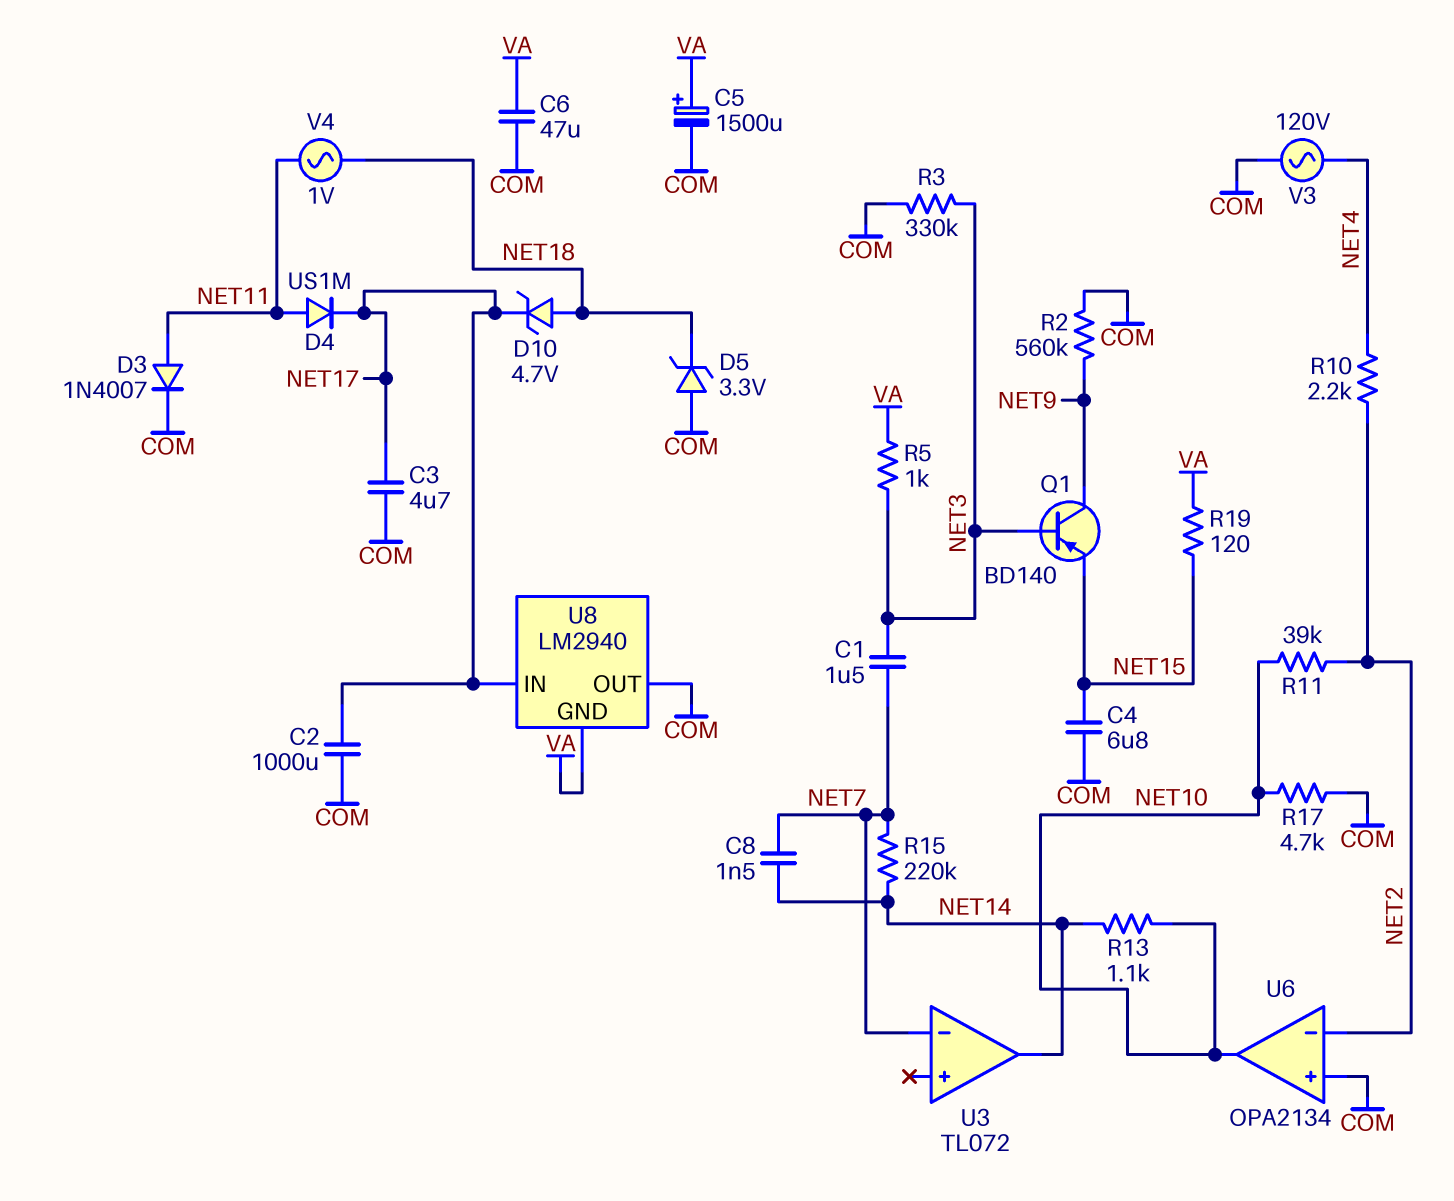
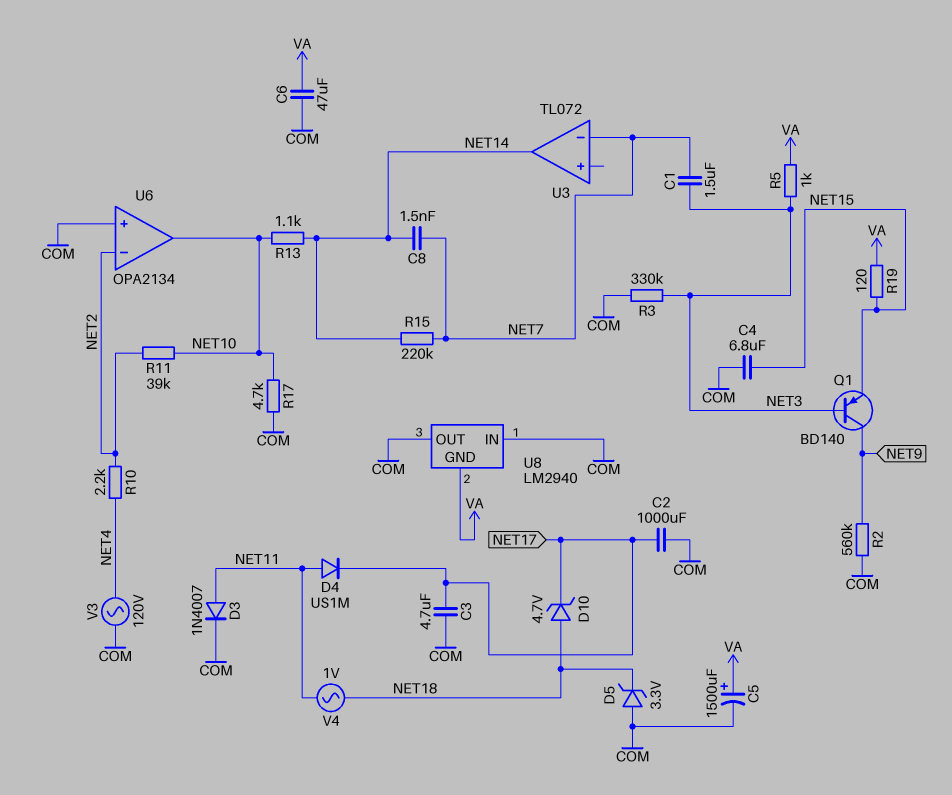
U8 pin IN: NET17 -> COM

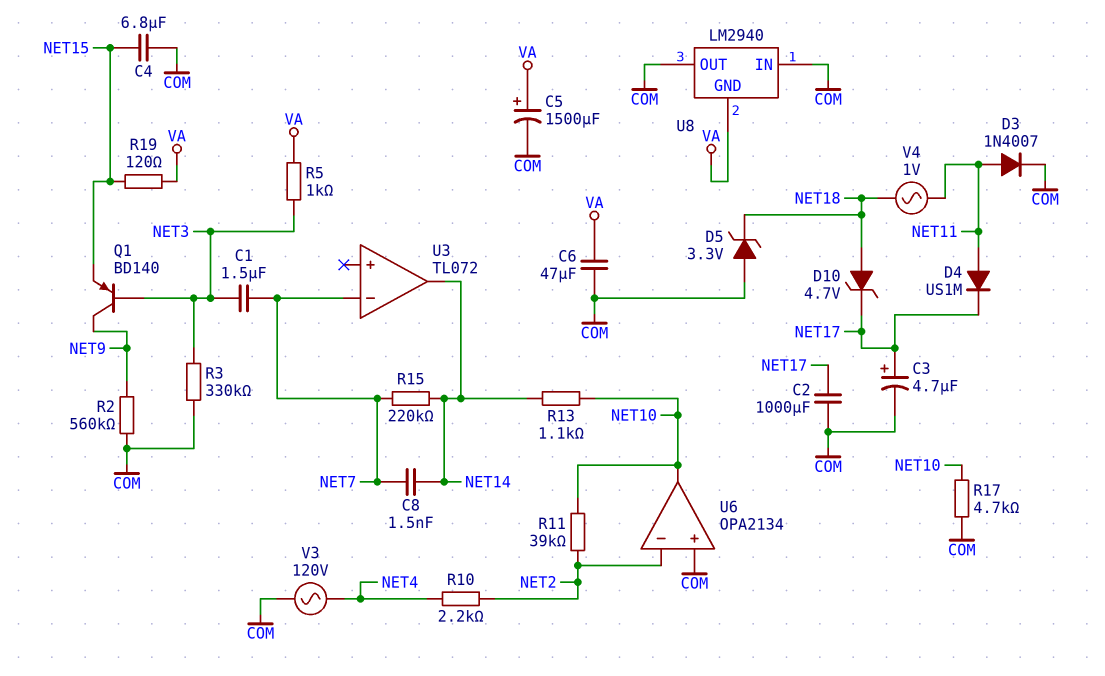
C3: 4.7uF (COM, NET17) -> 4.7uF (plus NET17, minus COM)

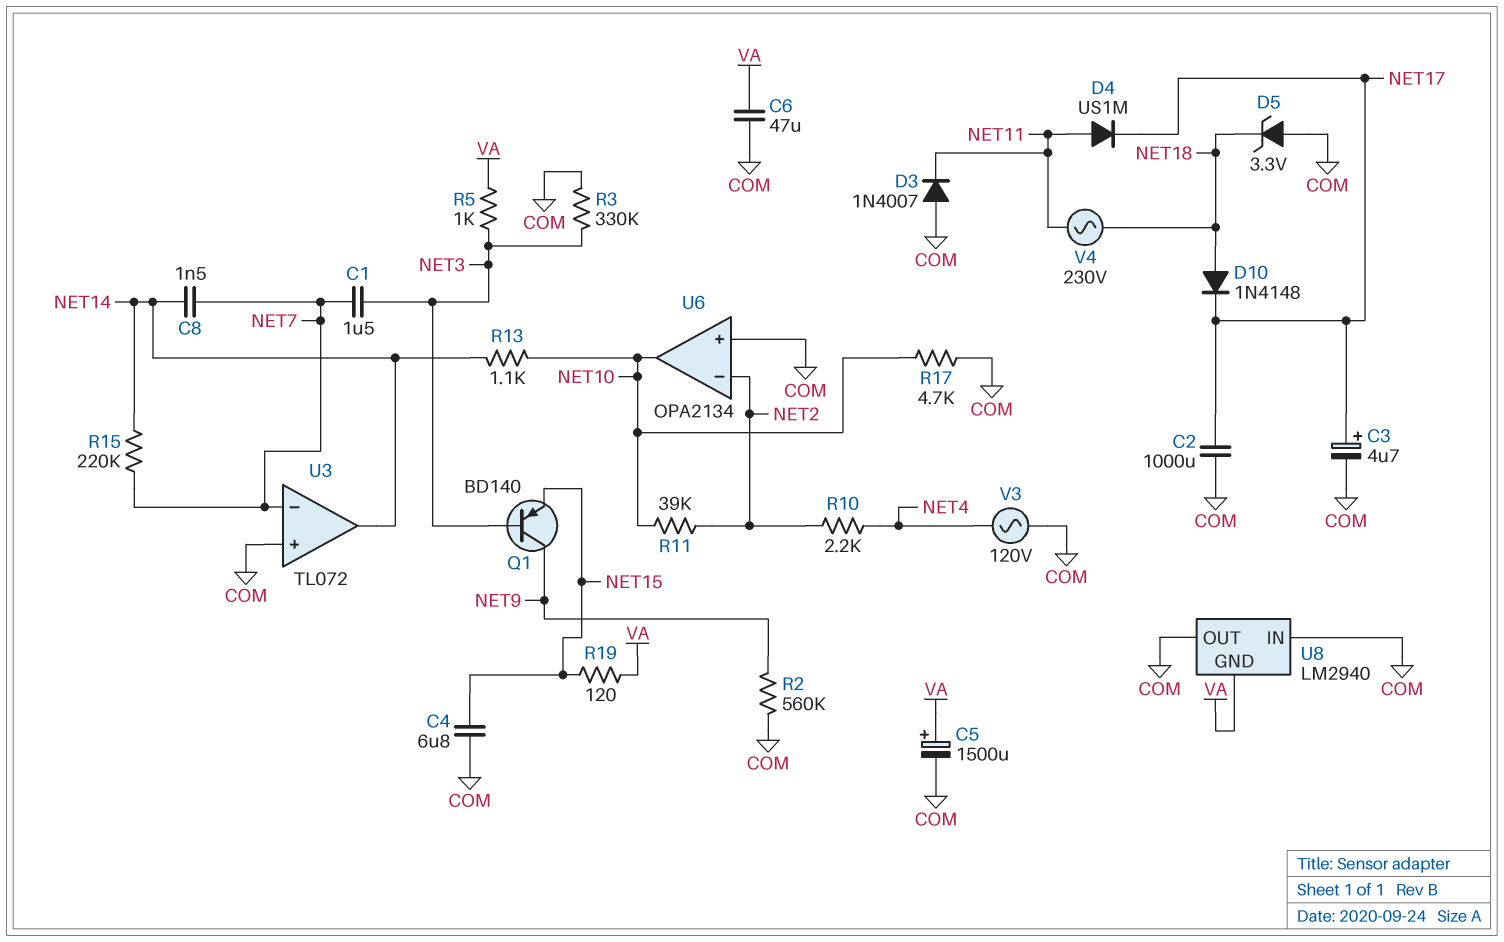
D3: diode 1N4007 (A NET11, K COM) -> diode 1N4007 (A COM, K NET11)
D10: zener 4.7V (A NET18, K NET17) -> diode 1N4148 (A NET18, K NET17)
U3 pin in+: none -> COM
V4: AC 1V (NET11, NET18) -> AC 230V (NET11, NET18)

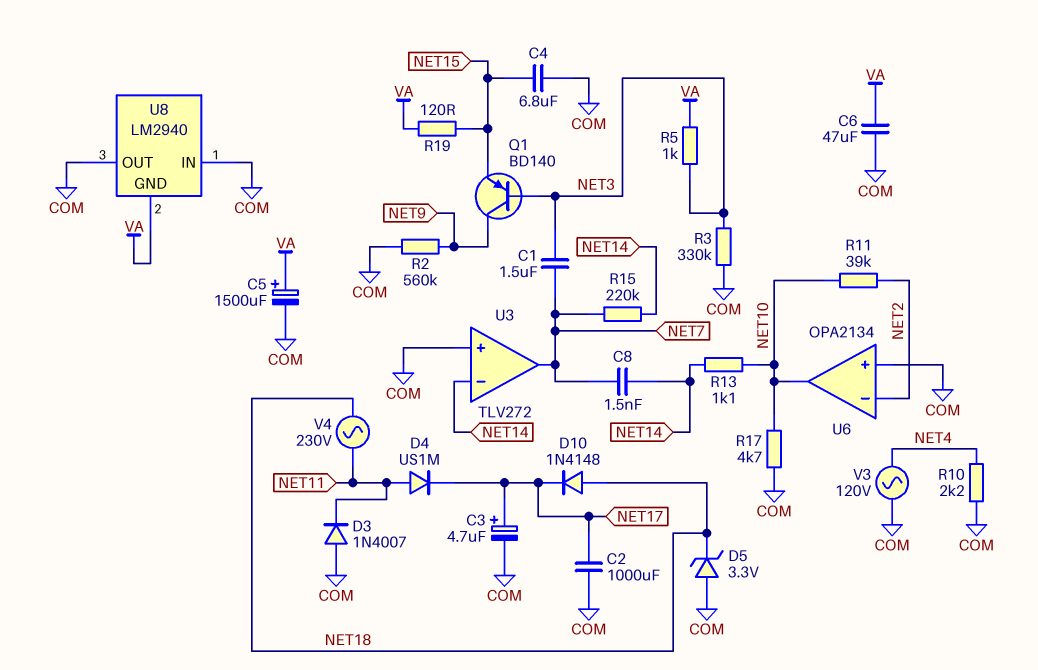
R10: 2.2k (NET2, NET4) -> 2.2k (COM, NET4)
U3: TL072 -> TLV272
U3 pin in-: NET7 -> NET14
U3 pin out: NET14 -> NET7

